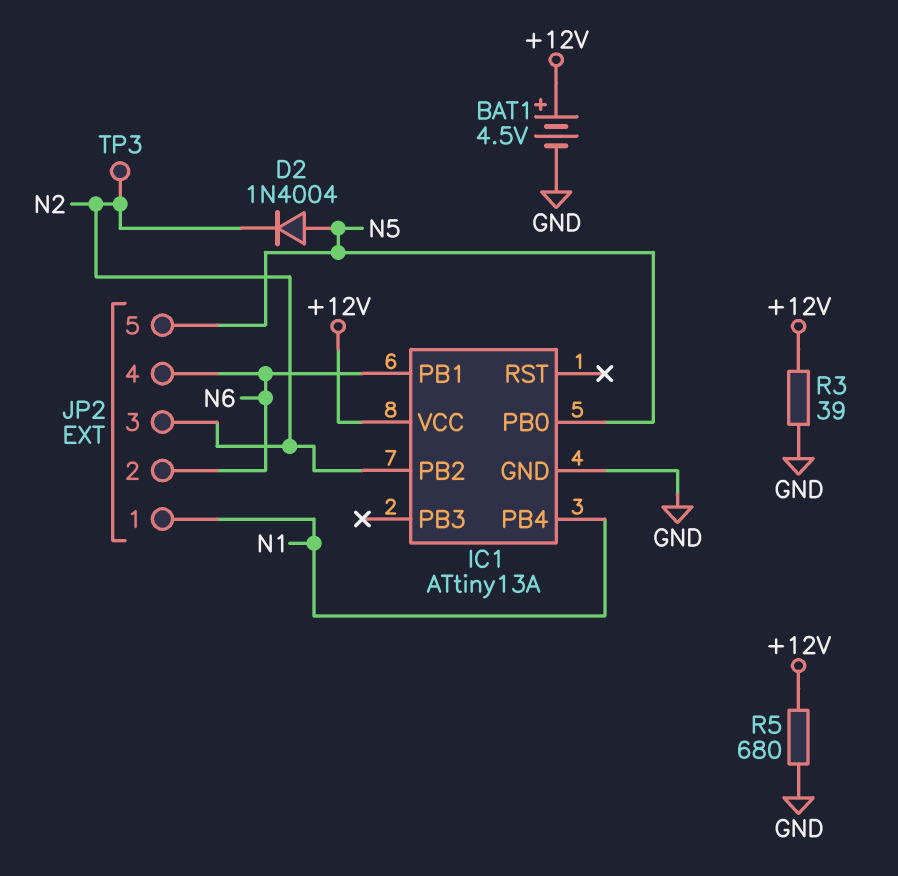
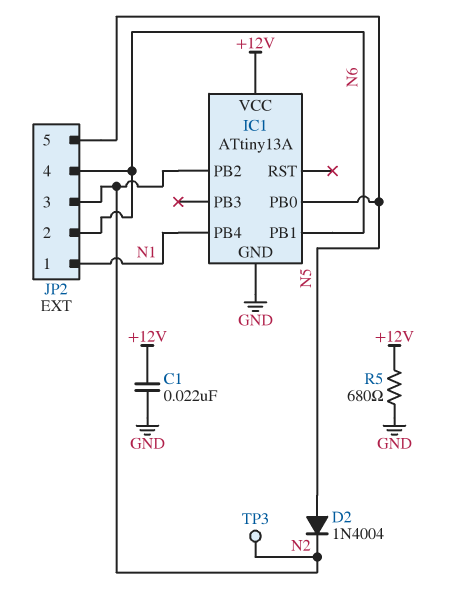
BAT1: 4.5V (plus +12V, minus GND) -> none
C1: none -> 22nF (+12V, GND)
R3: 39 (+12V, GND) -> none

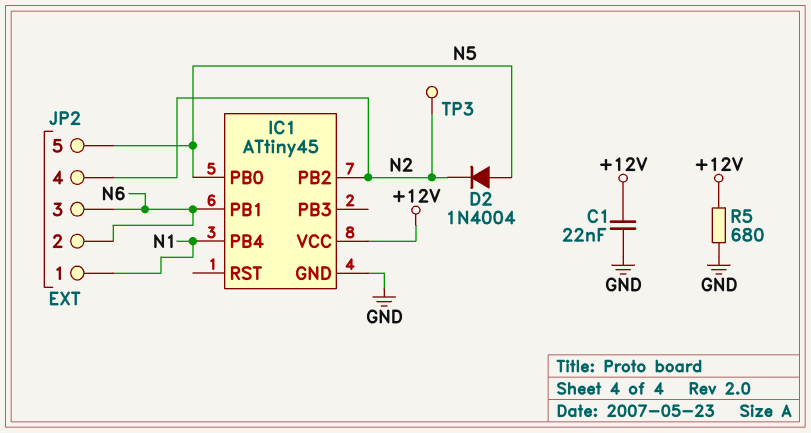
IC1: ATtiny13A -> ATtiny45
JP2 pin 3: N2 -> N6
JP2 pin 4: N6 -> N2

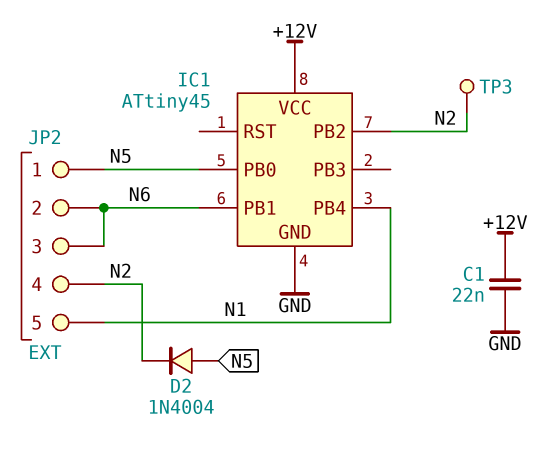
JP2 pin 1: N1 -> N5
JP2 pin 5: N5 -> N1
R5: 680 (+12V, GND) -> none

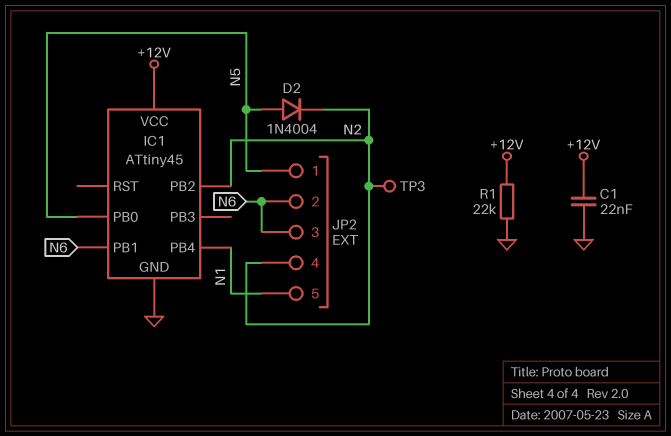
R1: none -> 22k (+12V, GND)

